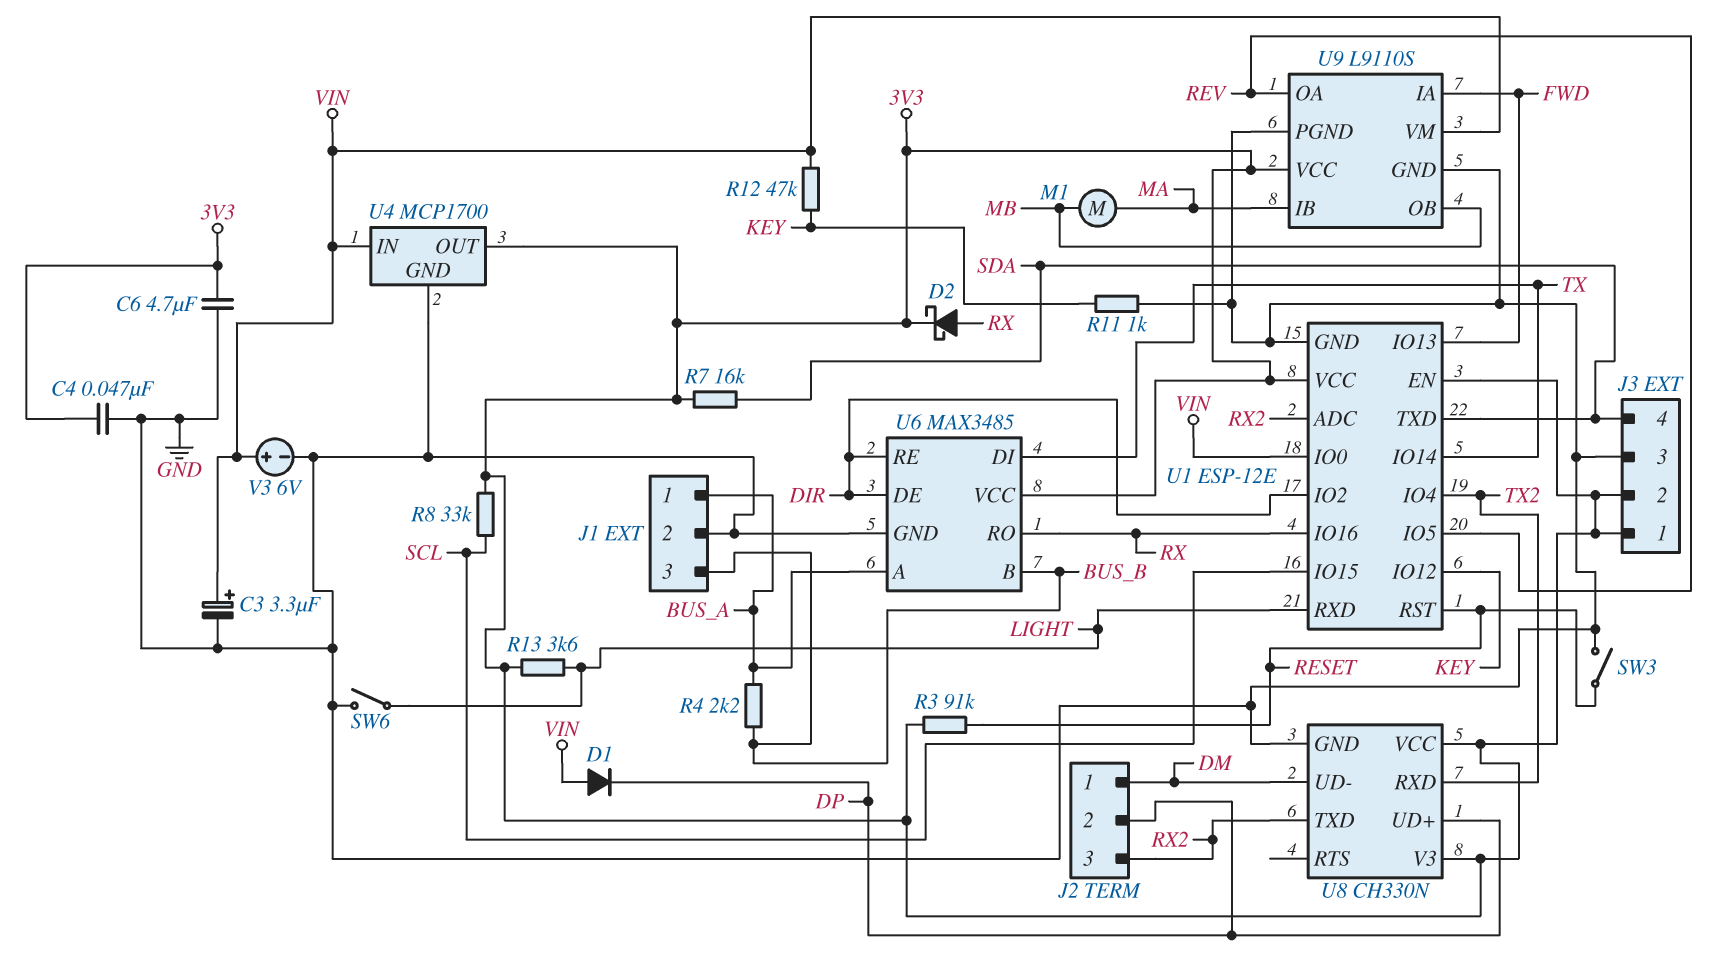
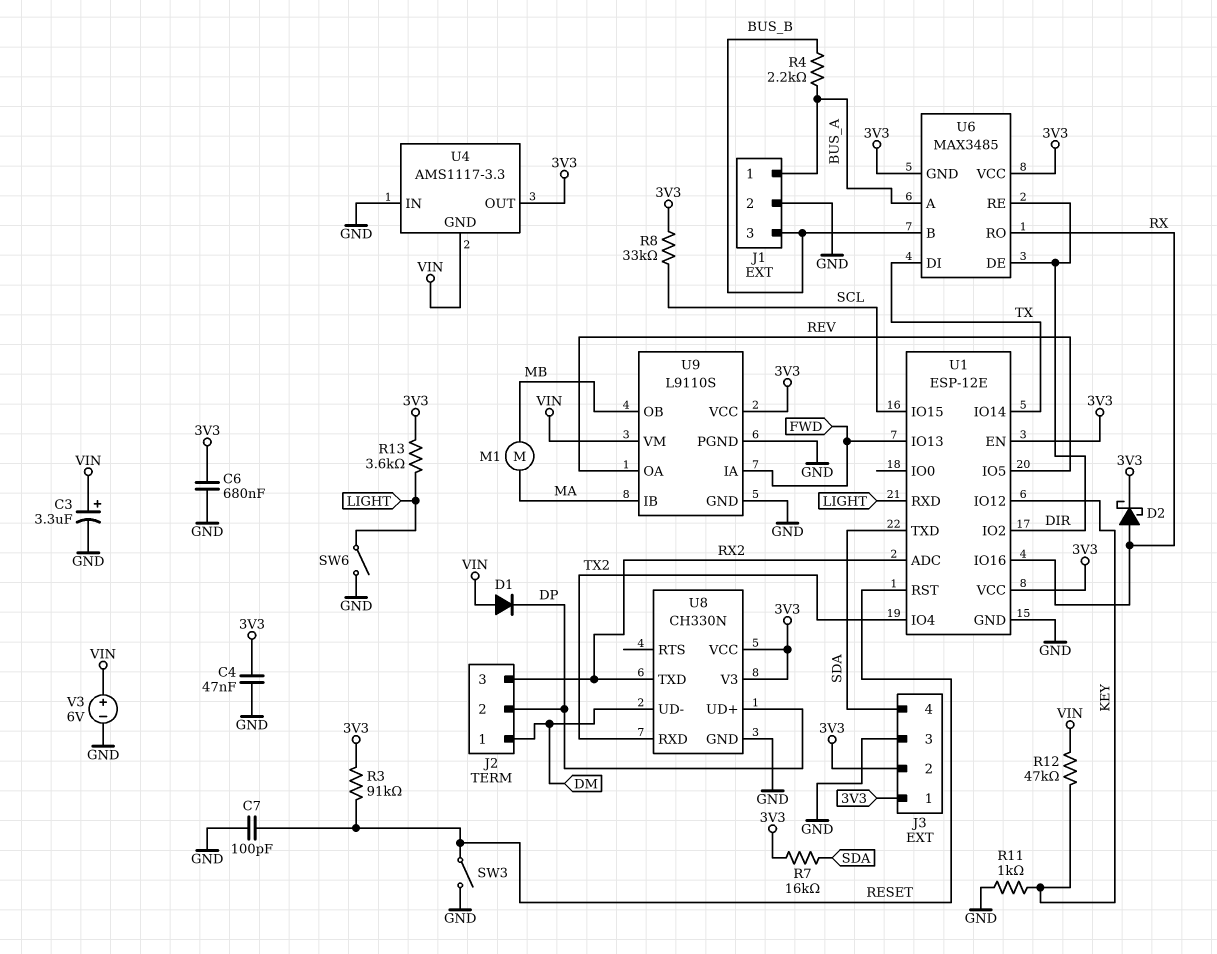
C6: 4.7uF (3V3, GND) -> 680nF (3V3, GND)
C7: none -> 100pF (GND, RESET)
U1 pin IO0: VIN -> none
U4: MCP1700 -> AMS1117-3.3
U4 pin GND: GND -> VIN
U4 pin IN: VIN -> GND
U6 pin GND: GND -> 3V3

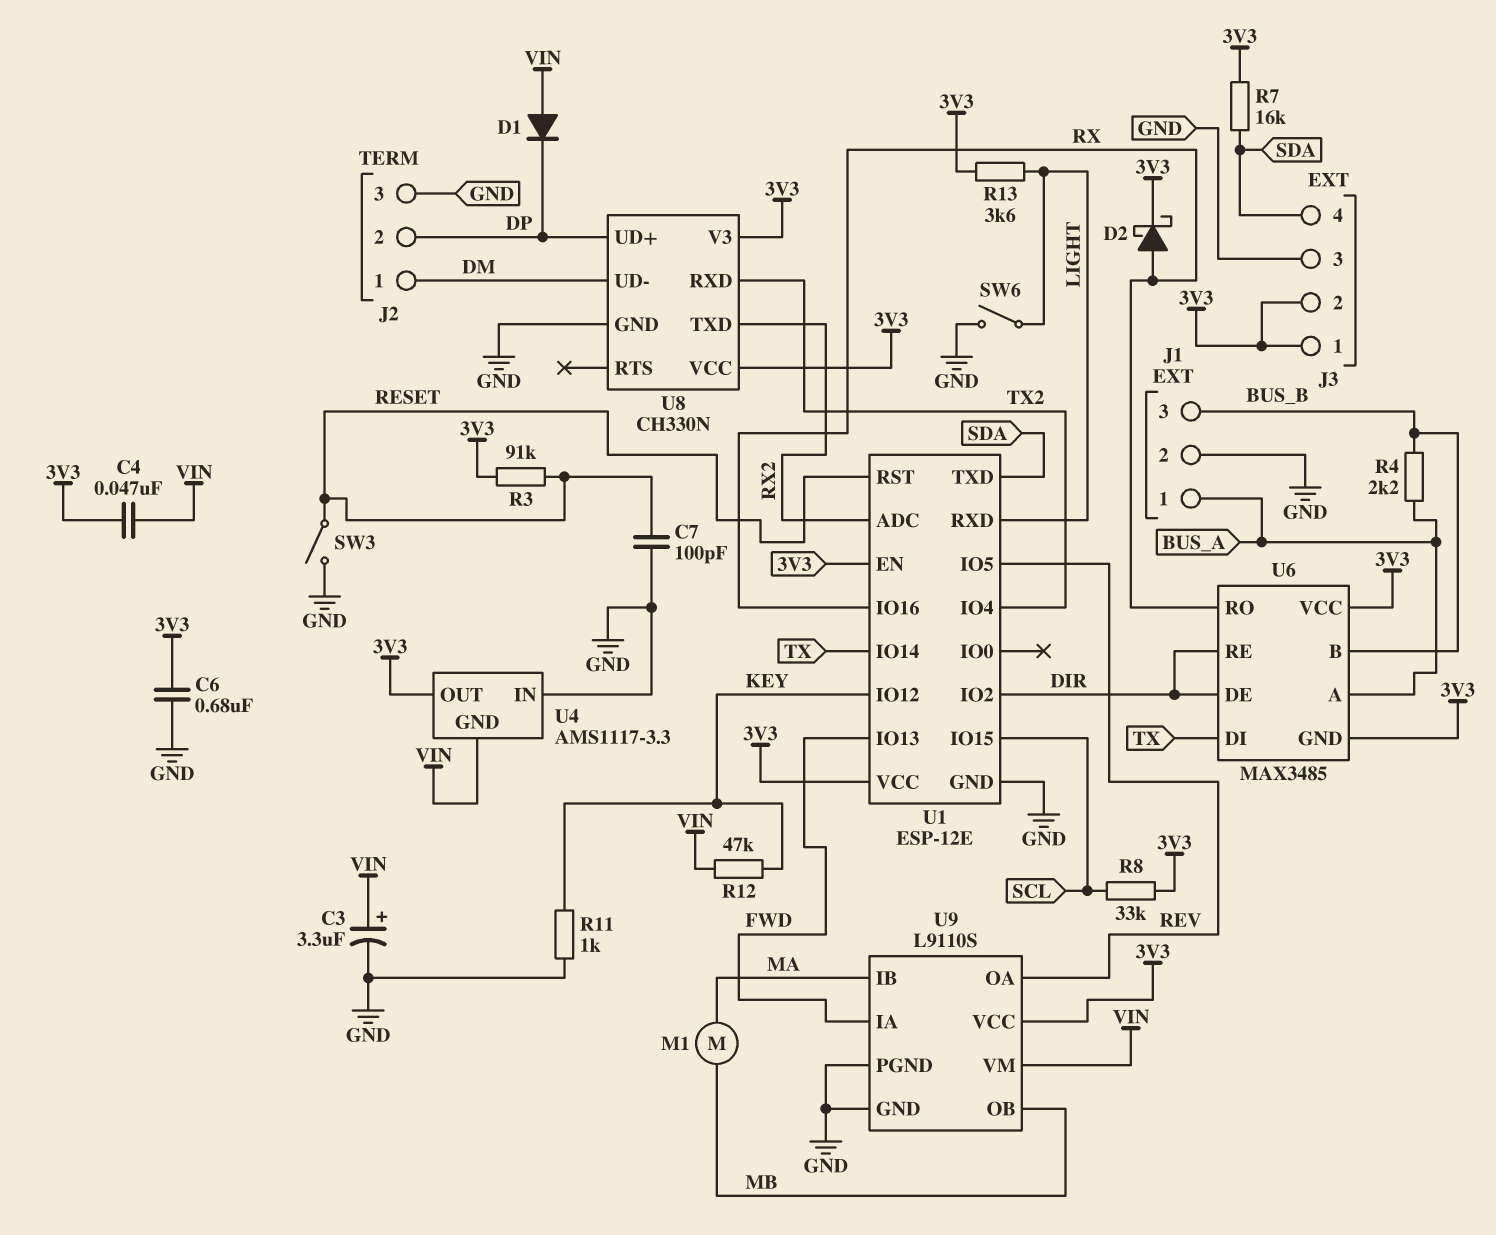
C4: 47nF (3V3, GND) -> 47nF (3V3, VIN)
J2 pin 3: RX2 -> GND
V3: 6V (plus VIN, minus GND) -> none

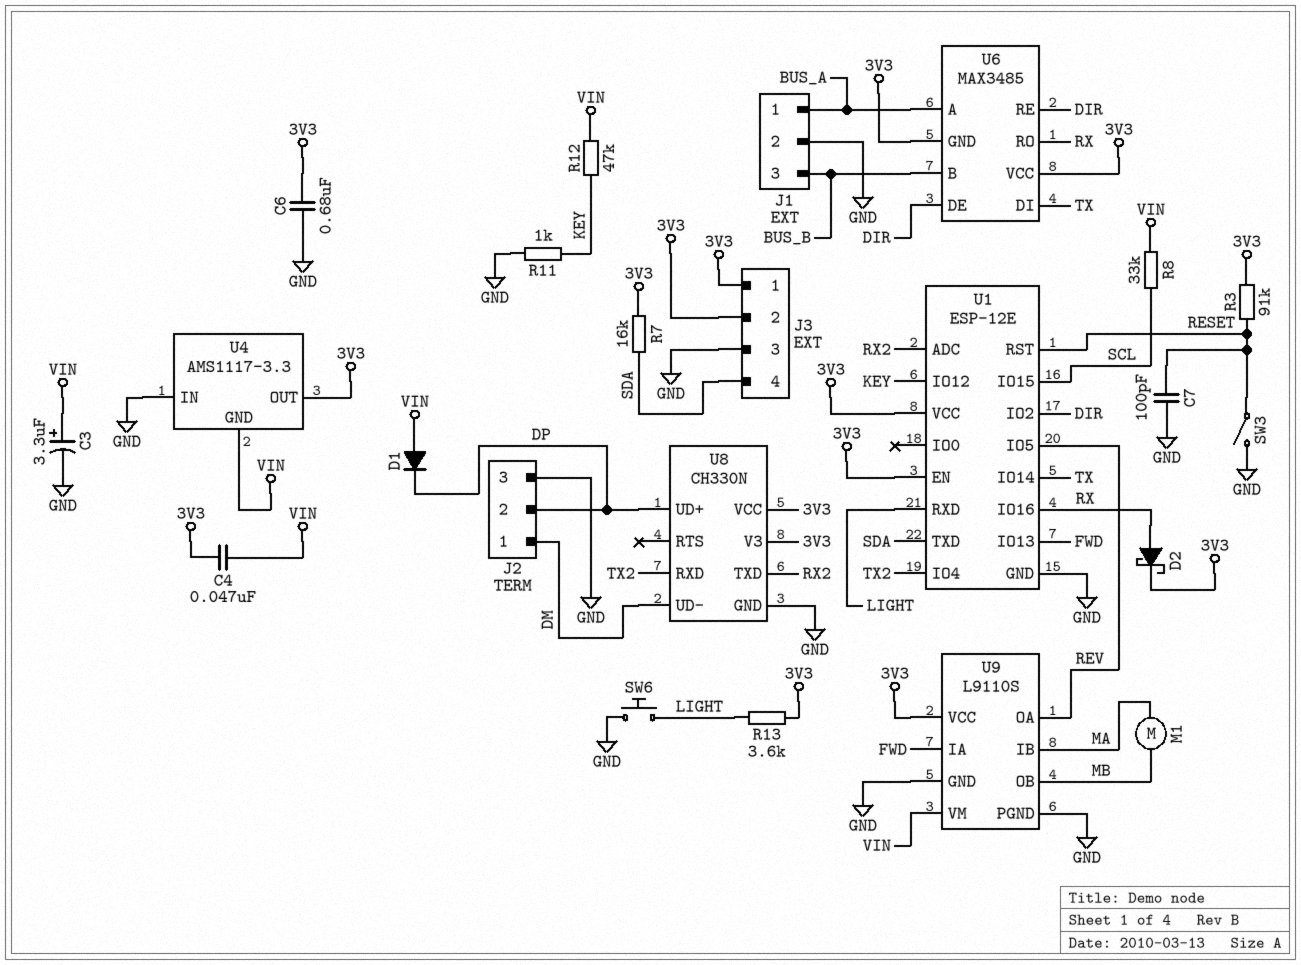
R4: 2.2k (BUS_A, BUS_B) -> none
R8: 33k (3V3, SCL) -> 33k (SCL, VIN)
SW6: switch (GND, LIGHT) -> button (GND, LIGHT)

